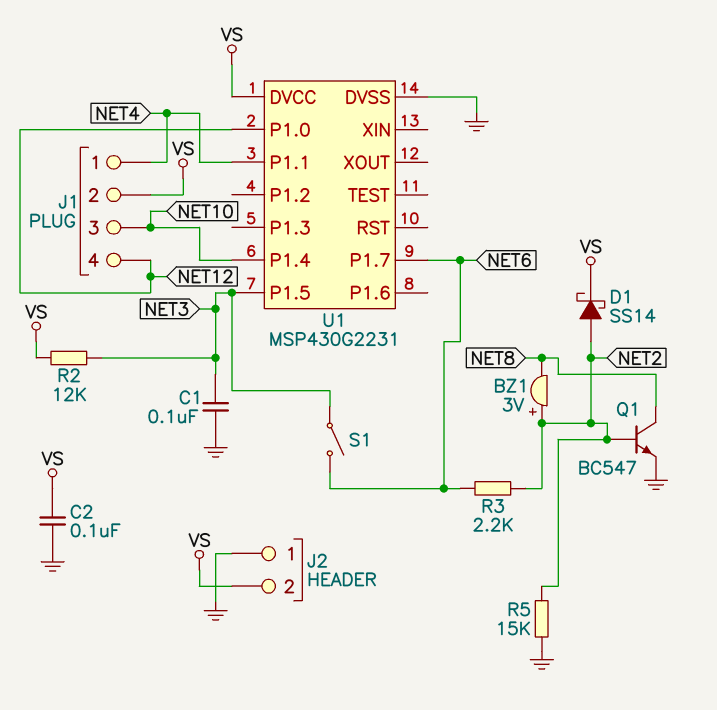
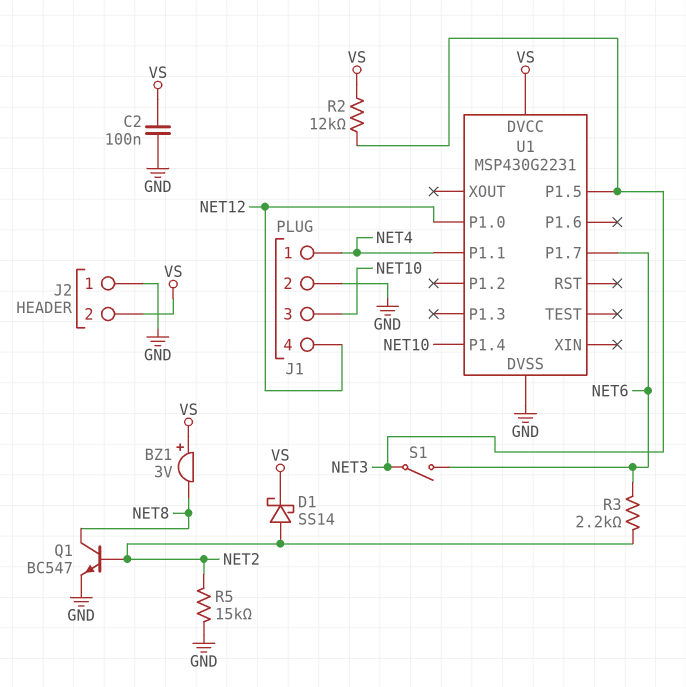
BZ1: buzzer 3V (plus NET2, minus NET8) -> buzzer 3V (plus VS, minus NET8)
C1: 100nF (GND, NET3) -> none
J1 pin 2: VS -> GND

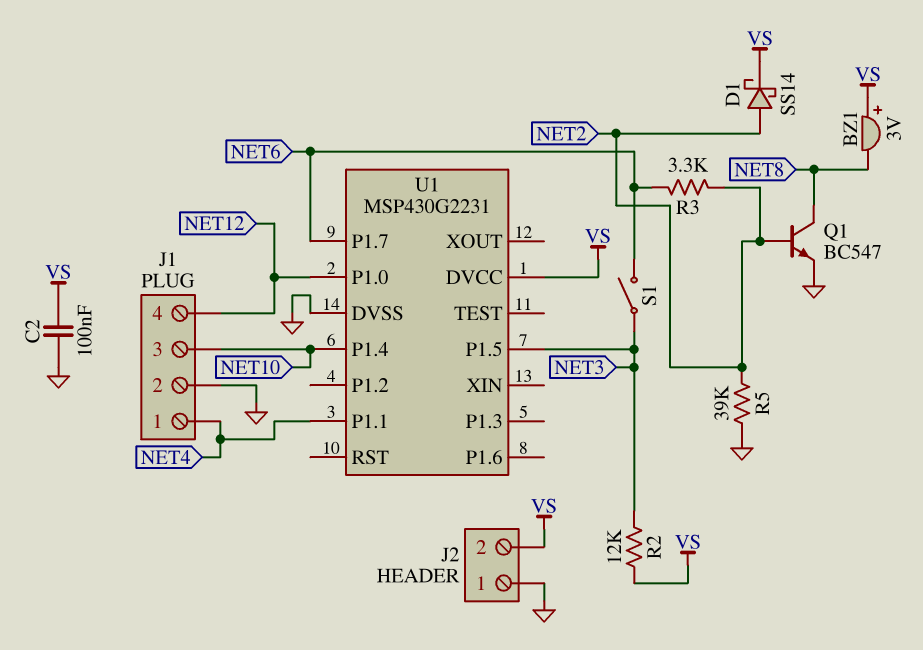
R3: 2.2k (NET2, NET6) -> 3.3k (NET2, NET6)
R5: 15k (GND, NET2) -> 39k (GND, NET2)

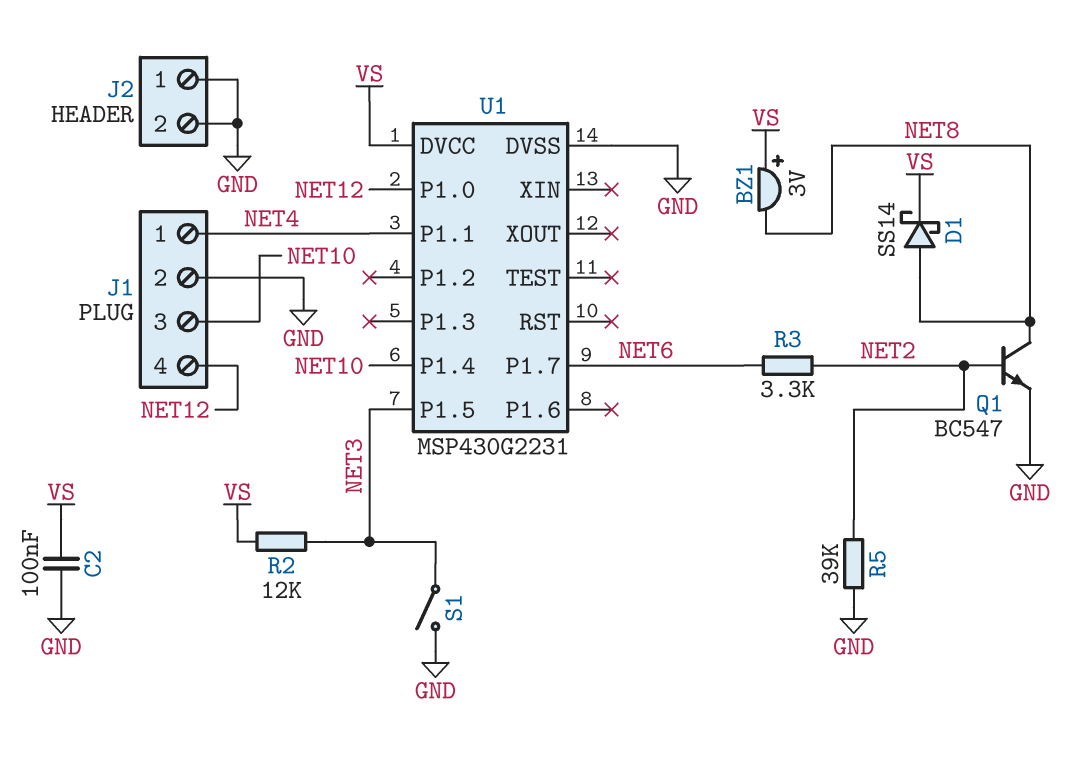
D1: schottky SS14 (A NET2, K VS) -> schottky SS14 (A NET8, K VS)
J2 pin 2: VS -> GND
S1: switch (NET3, NET6) -> switch (GND, NET3)

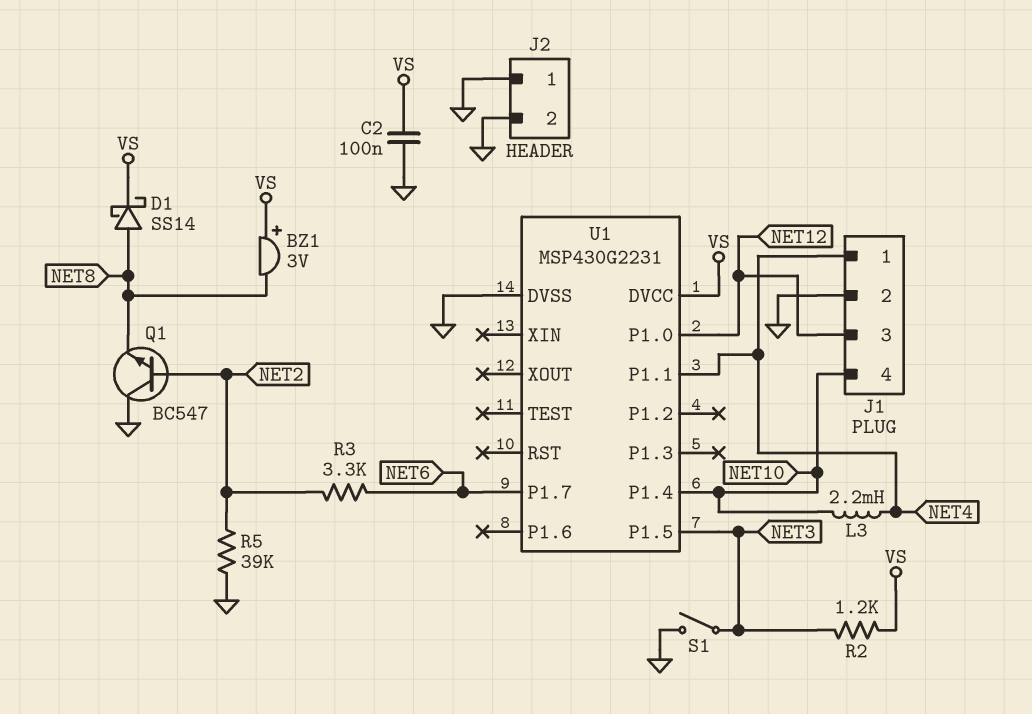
J1 pin 3: NET10 -> NET12
J1 pin 4: NET12 -> NET10
L3: none -> 2.2mH (NET4, NET10)
Q1: NPN BC547 (B NET2, C NET8, E GND) -> NPN BC547 (B NET2, C GND, E NET8)
R2: 12k (NET3, VS) -> 1.2k (NET3, VS)

